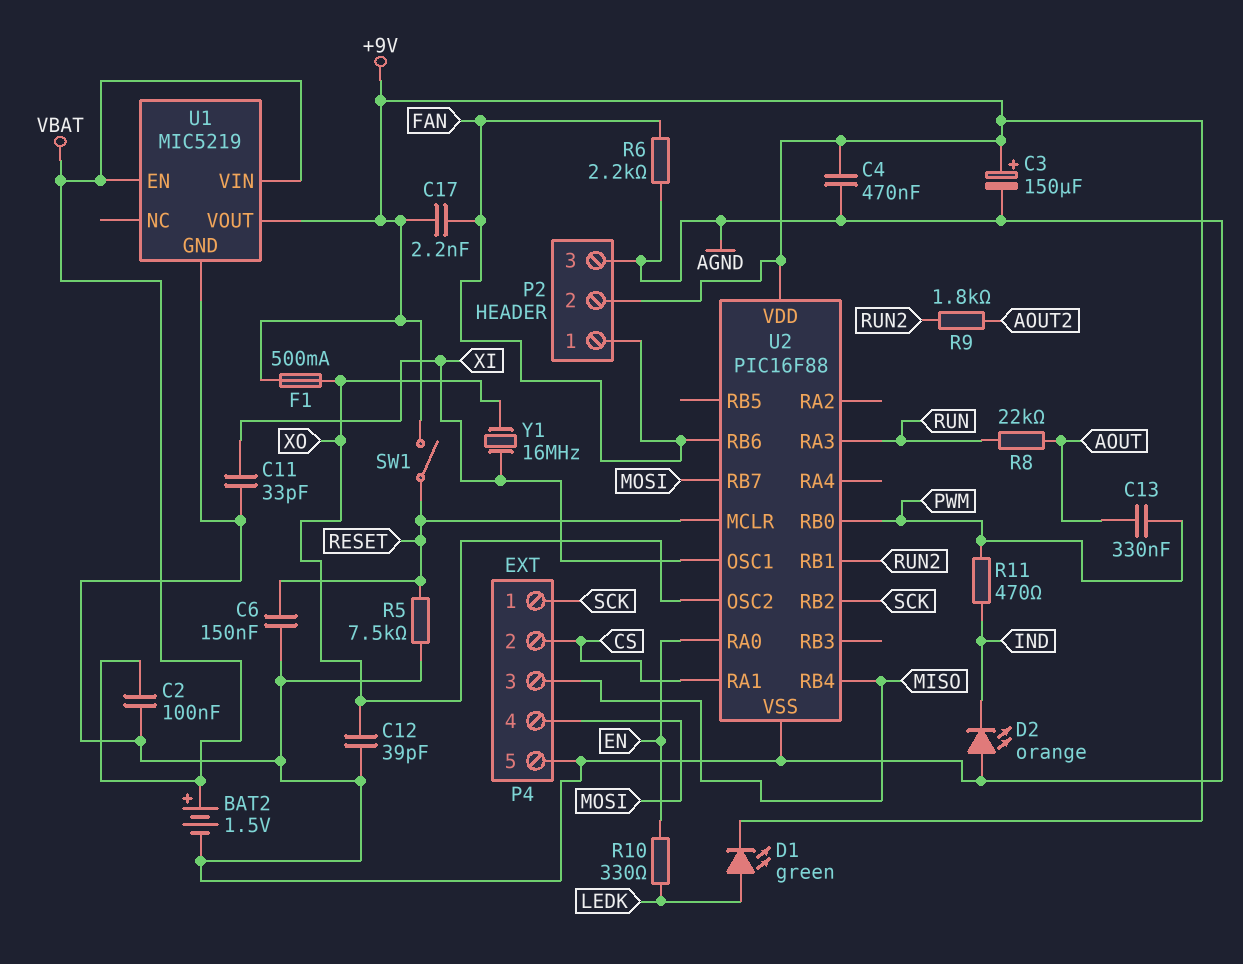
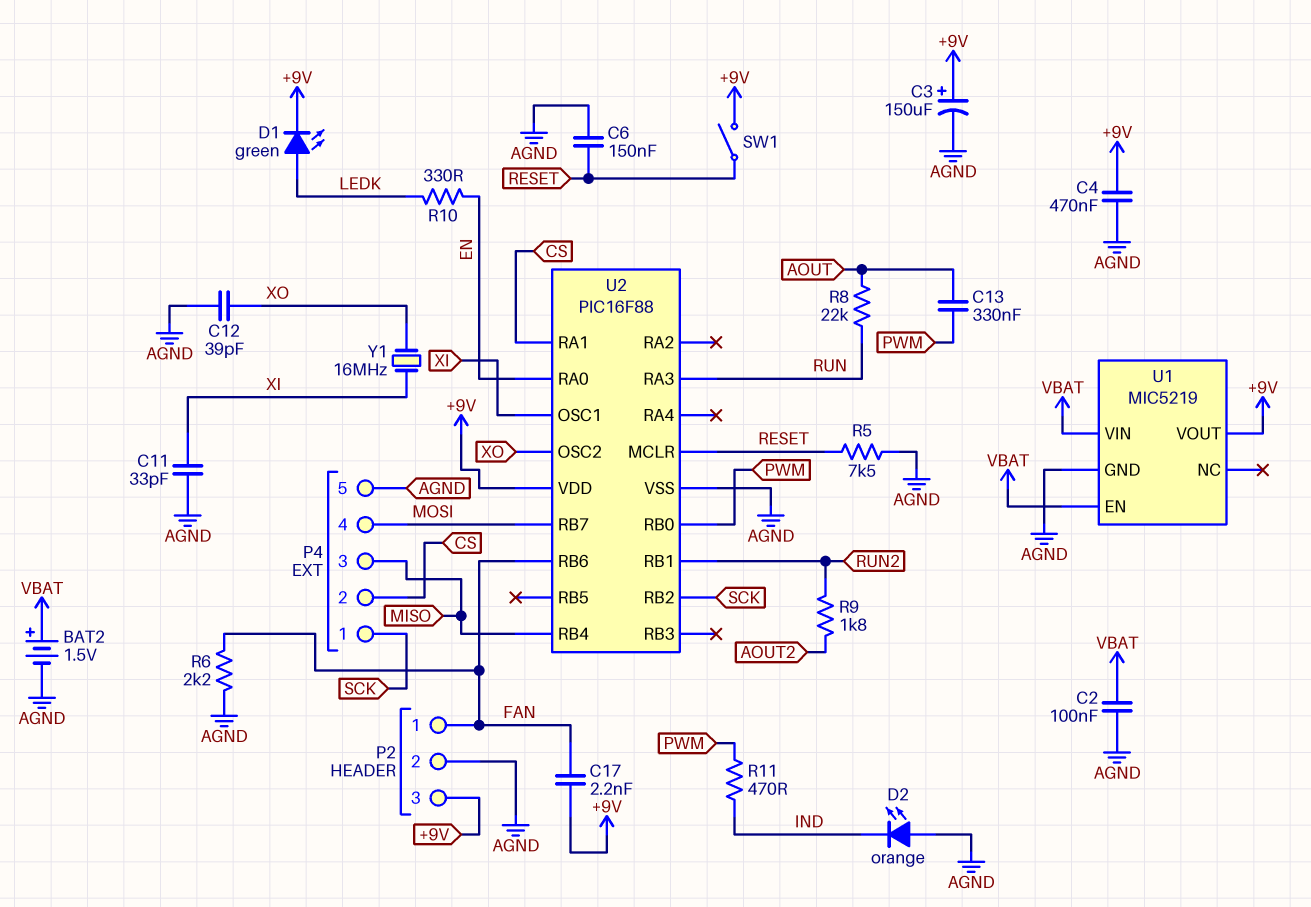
F1: 500mA (+9V, XO) -> none
P2 pin 2: +9V -> AGND
P2 pin 3: AGND -> +9V

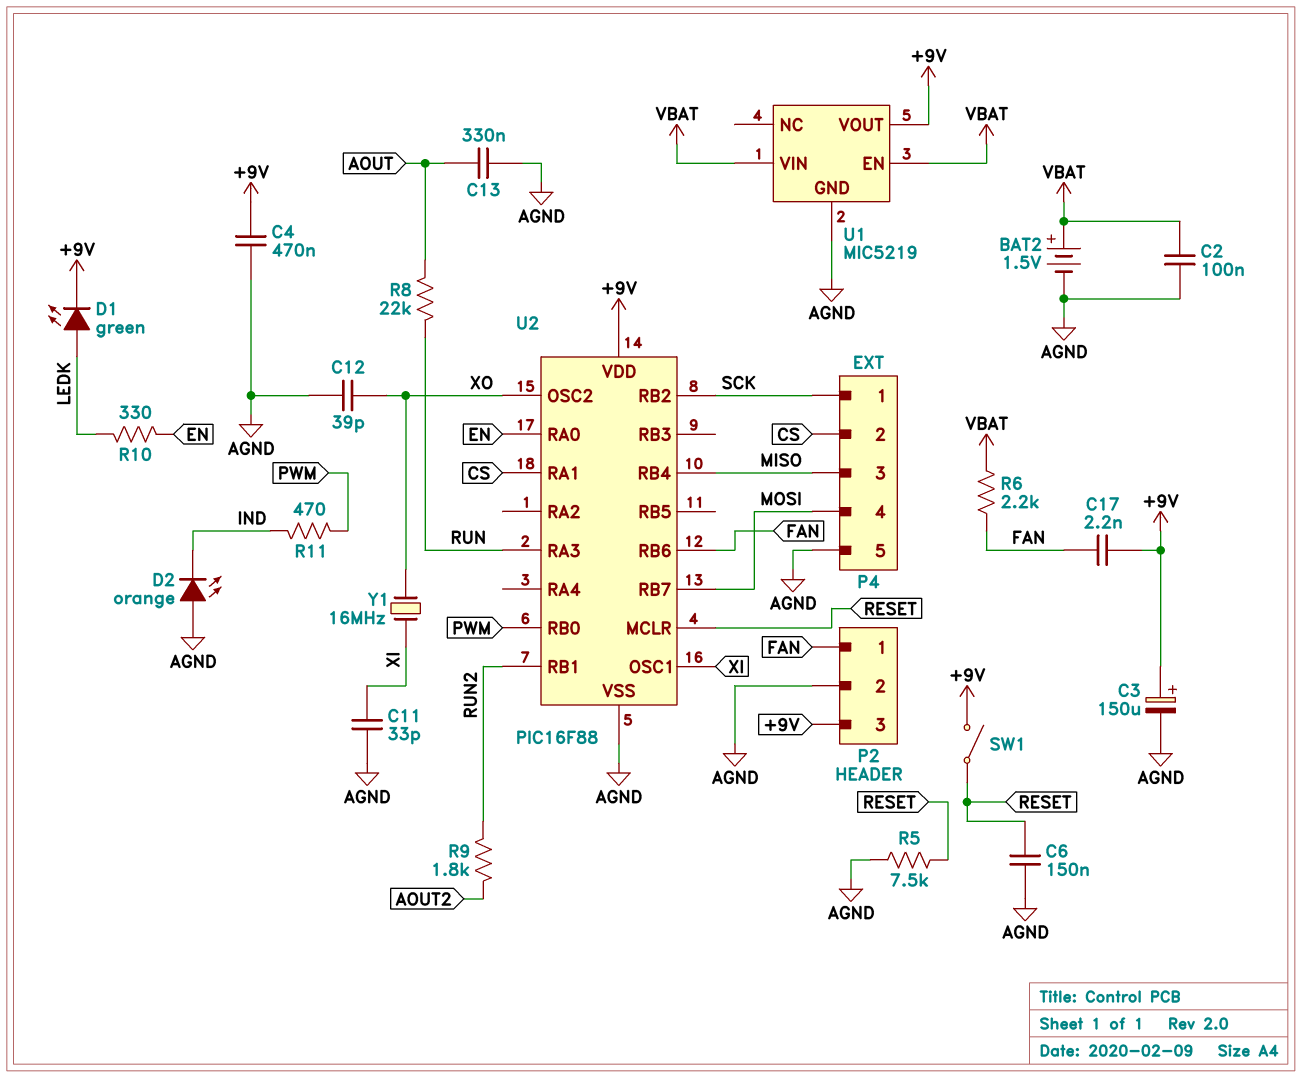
C13: 330nF (AOUT, PWM) -> 330nF (AGND, AOUT)
R6: 2.2k (AGND, FAN) -> 2.2k (FAN, VBAT)

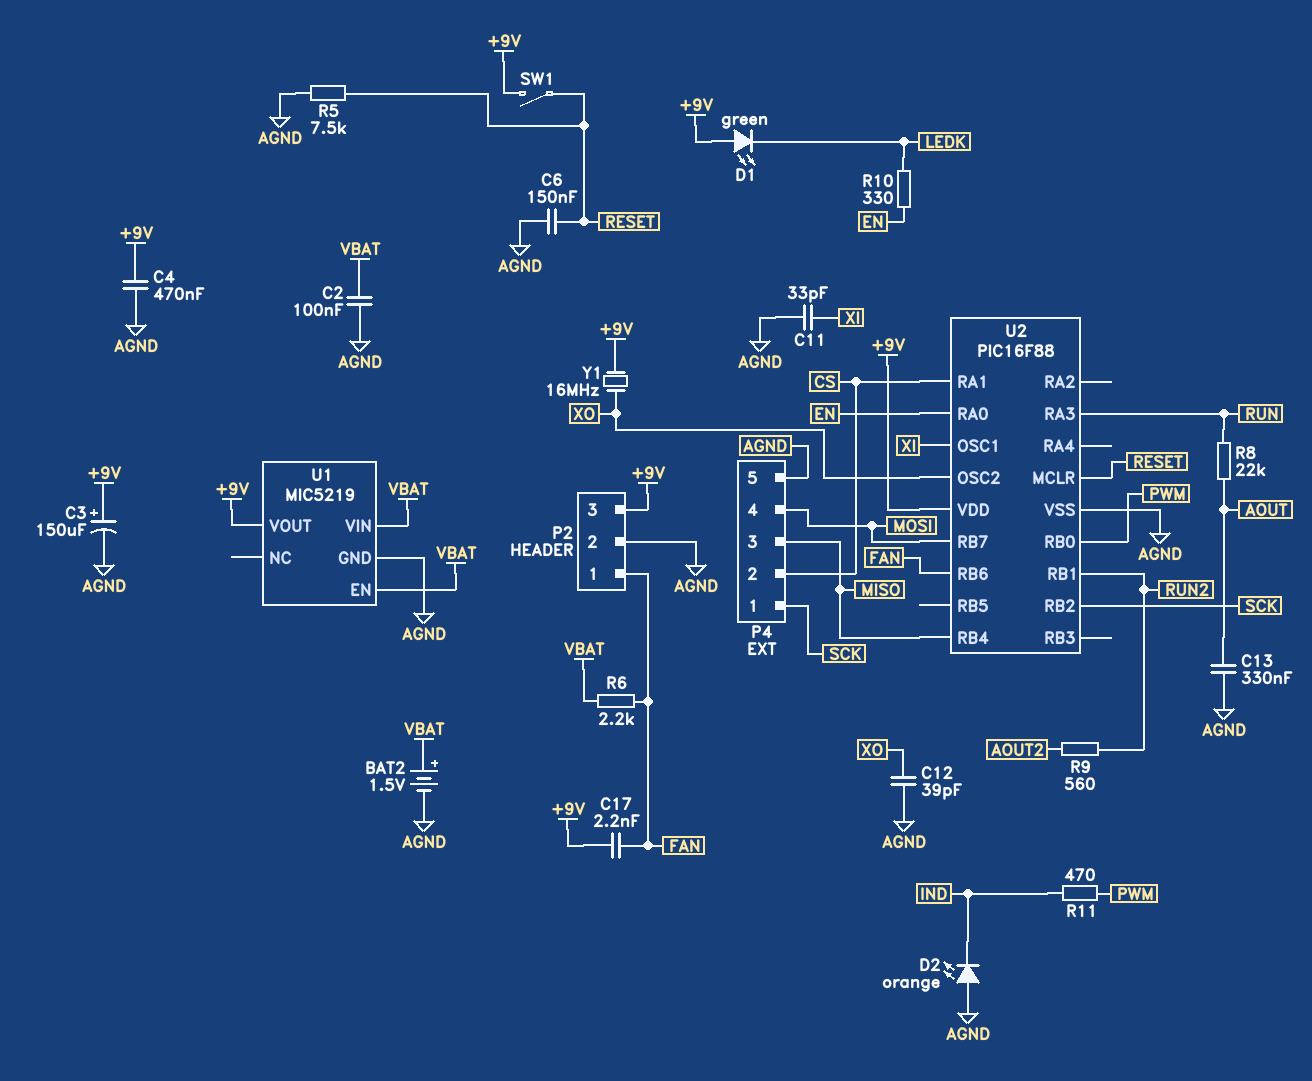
D1: LED green (A LEDK, K +9V) -> LED green (A +9V, K LEDK)
R9: 1.8k (AOUT2, RUN2) -> 560 (AOUT2, RUN2)
Y1: 16MHz (XI, XO) -> 16MHz (+9V, XO)

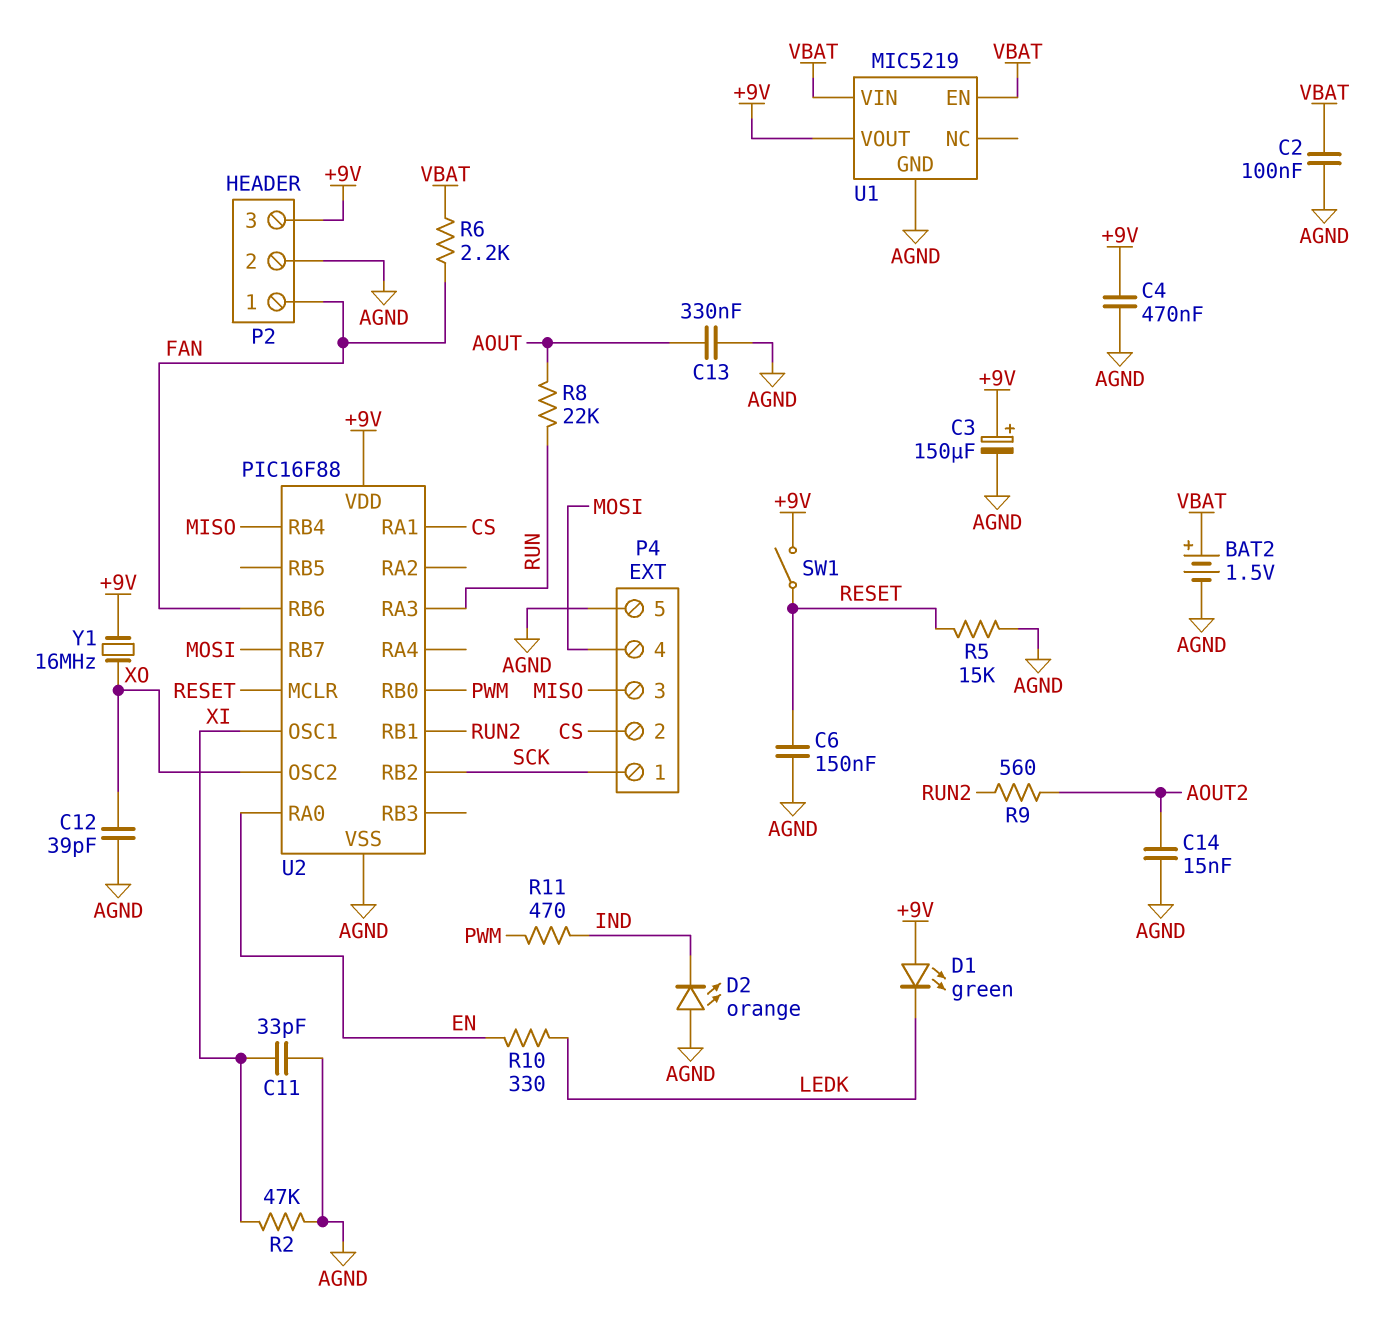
C14: none -> 15nF (AGND, AOUT2)
C17: 2.2nF (+9V, FAN) -> none
R2: none -> 47k (AGND, XI)
R5: 7.5k (AGND, RESET) -> 15k (AGND, RESET)

